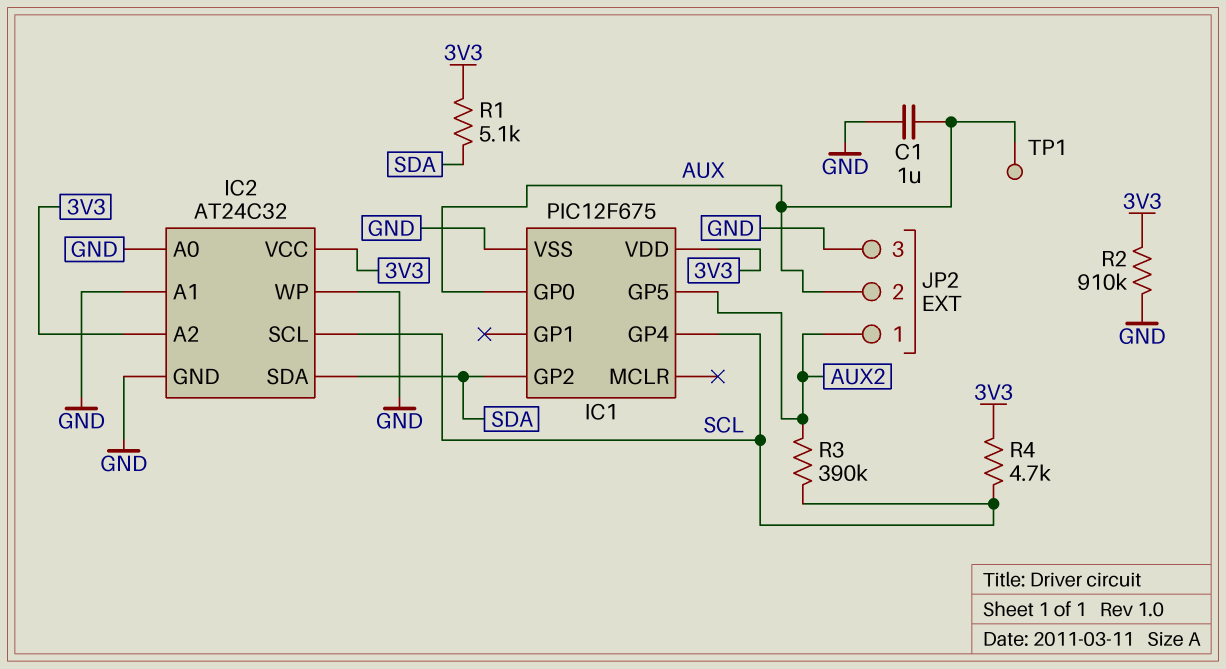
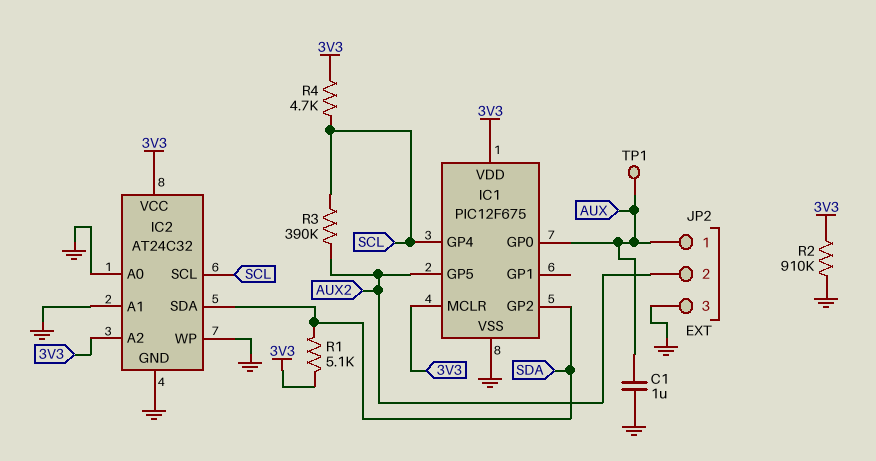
IC1 pin MCLR: none -> 3V3
JP2 pin 1: AUX2 -> AUX
JP2 pin 2: AUX -> AUX2

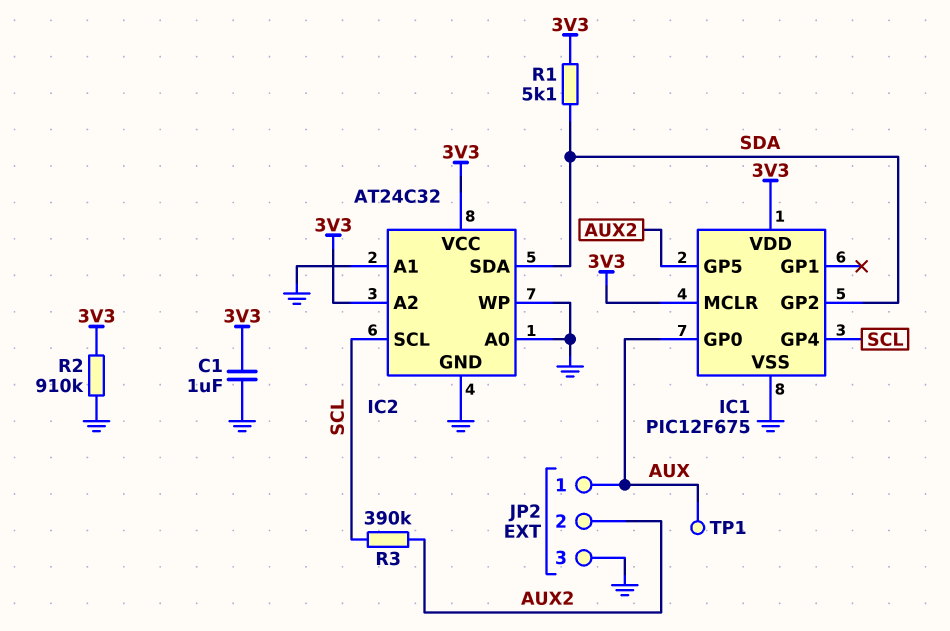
C1: 1uF (AUX, GND) -> 1uF (3V3, GND)
R4: 4.7k (3V3, SCL) -> none

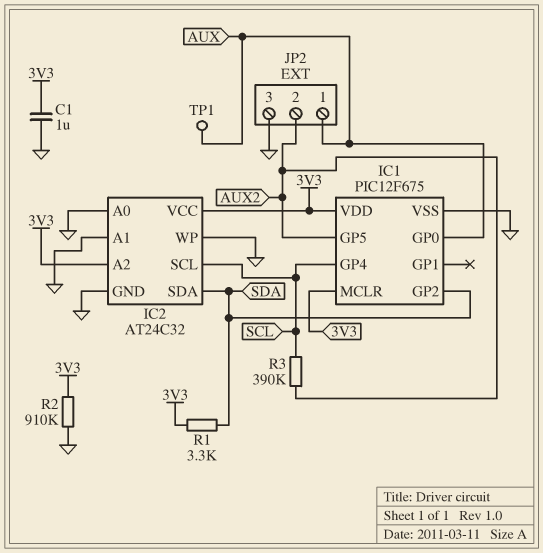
R1: 5.1k (3V3, SDA) -> 3.3k (3V3, SDA)

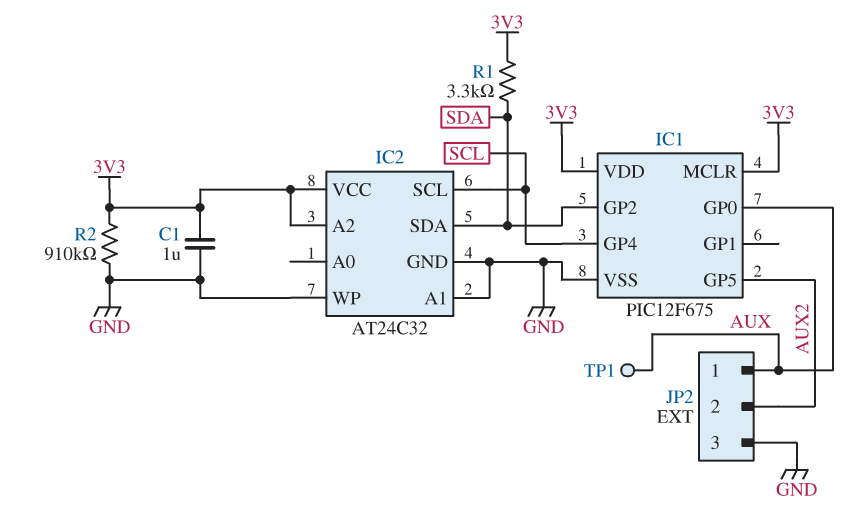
IC2 pin A0: GND -> none
R3: 390k (AUX2, SCL) -> none

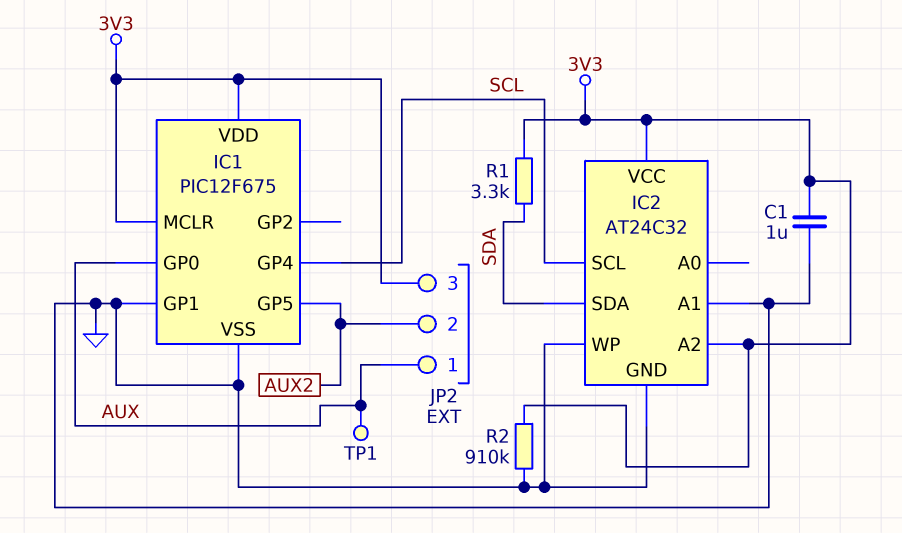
IC1 pin GP1: none -> GND
IC1 pin GP2: SDA -> none
JP2 pin 3: GND -> 3V3

